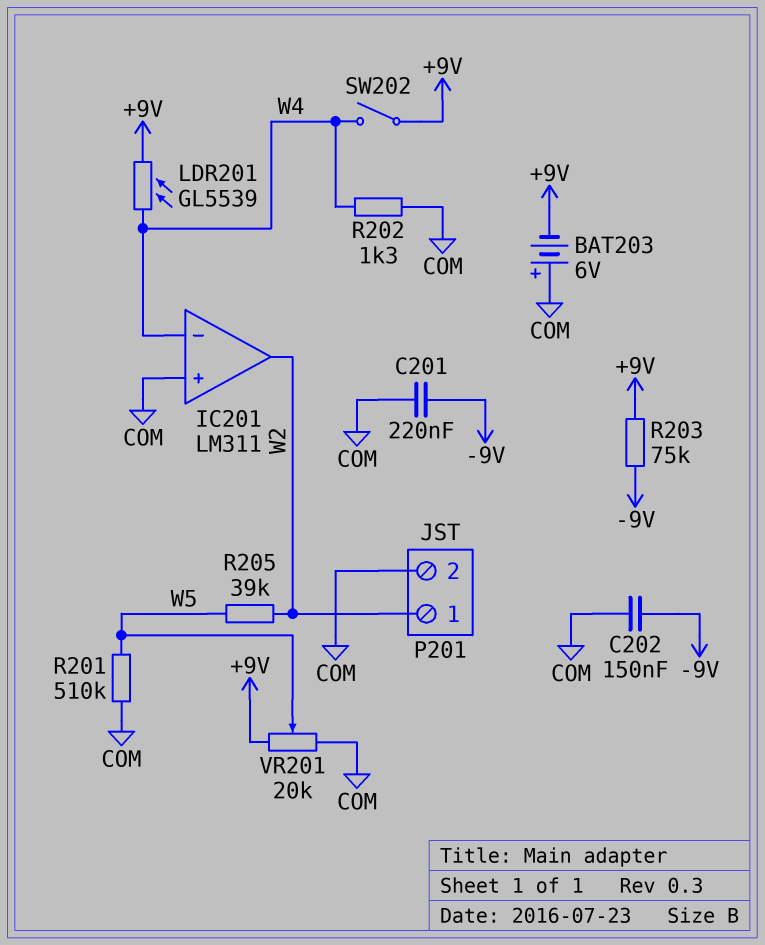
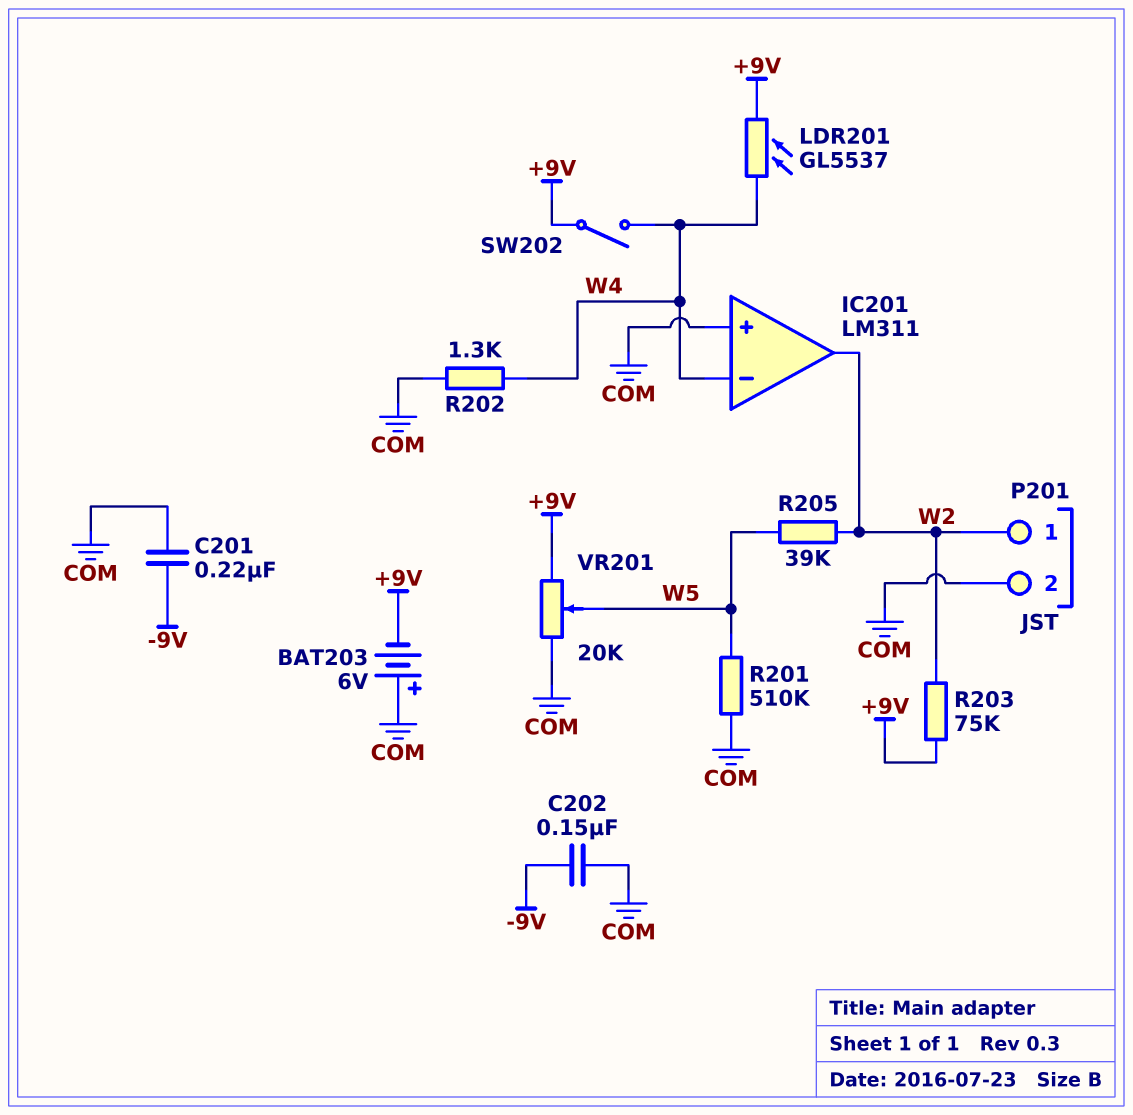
LDR201: GL5539 (+9V, W4) -> GL5537 (+9V, W4)
R203: 75k (+9V, -9V) -> 75k (+9V, W2)

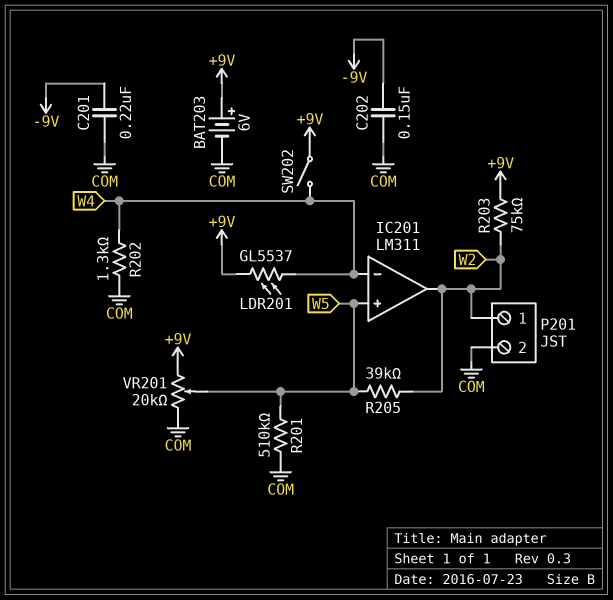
BAT203: 6V (plus COM, minus +9V) -> 6V (plus +9V, minus COM)
IC201 pin in+: COM -> W5

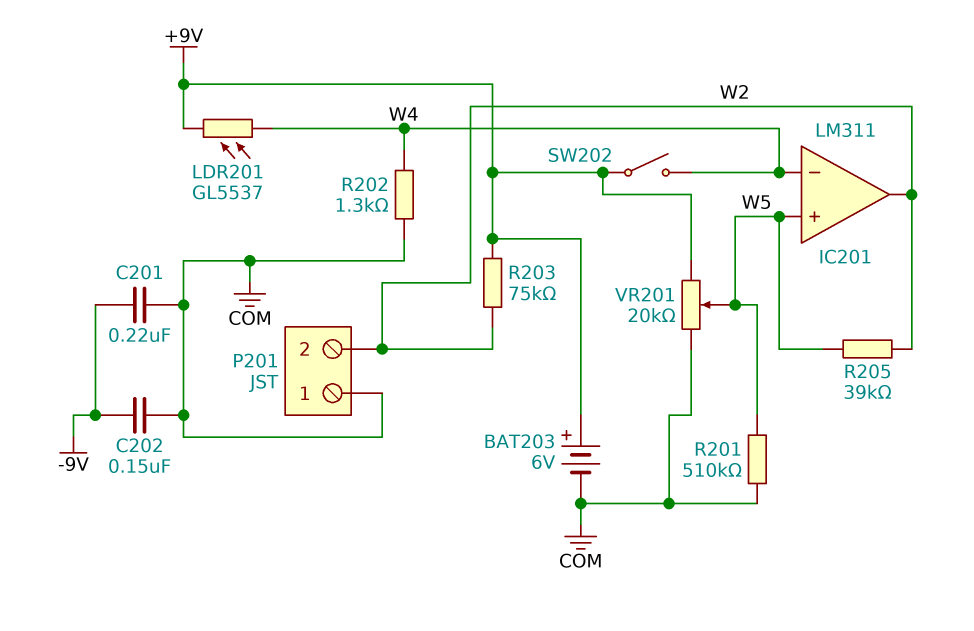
P201 pin 1: W2 -> COM
P201 pin 2: COM -> W2

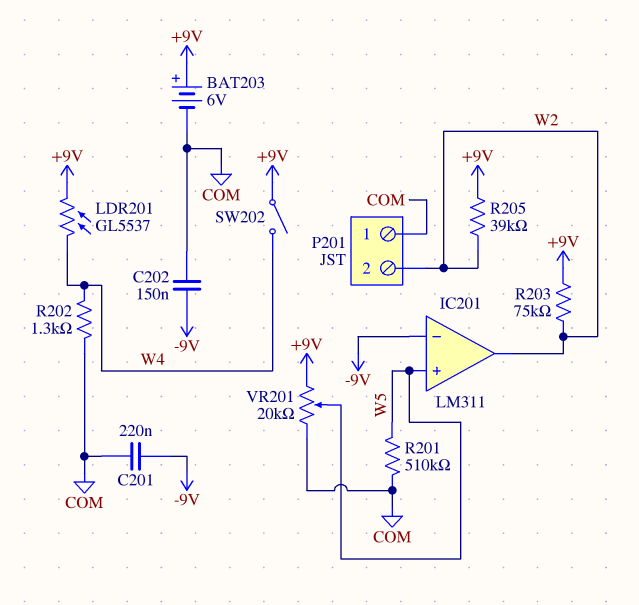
IC201 pin in-: W4 -> -9V
R205: 39k (W2, W5) -> 39k (+9V, W2)

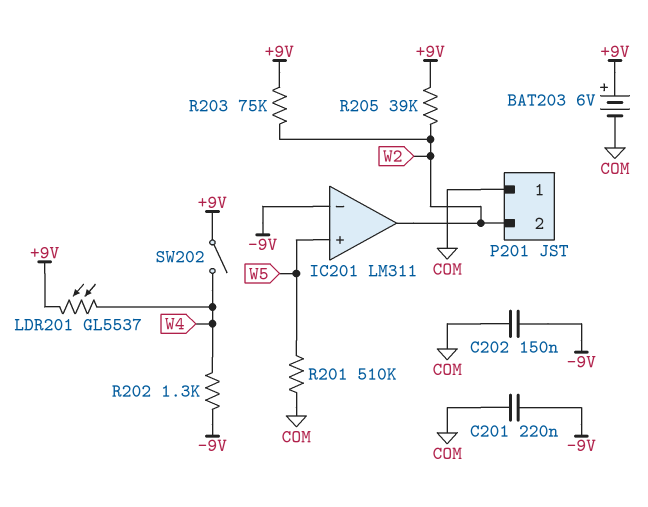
R202: 1.3k (COM, W4) -> 1.3k (-9V, W4)
VR201: 20k (+9V, COM, wiper W5) -> none

